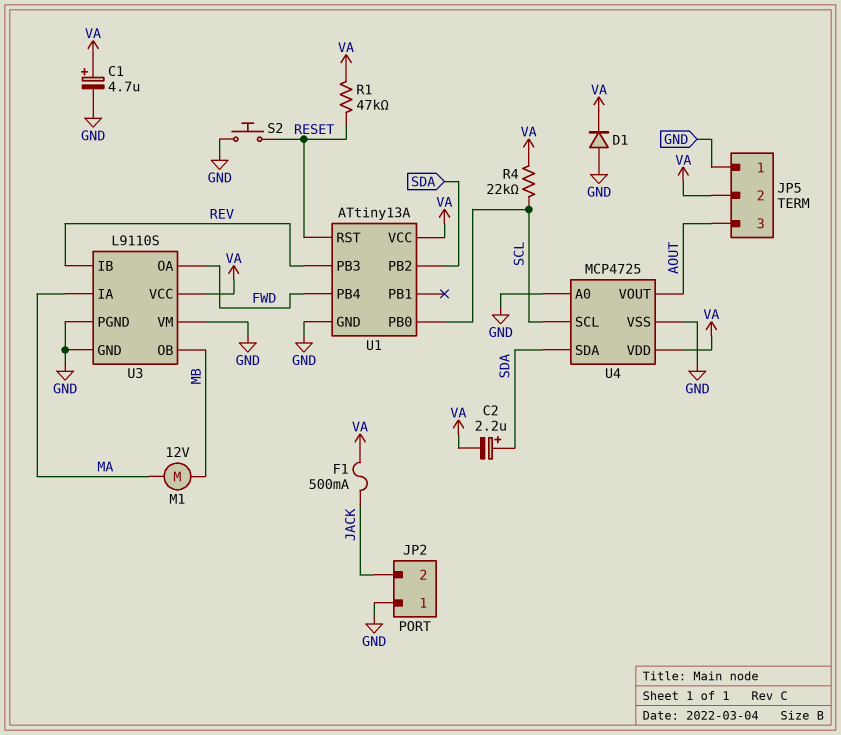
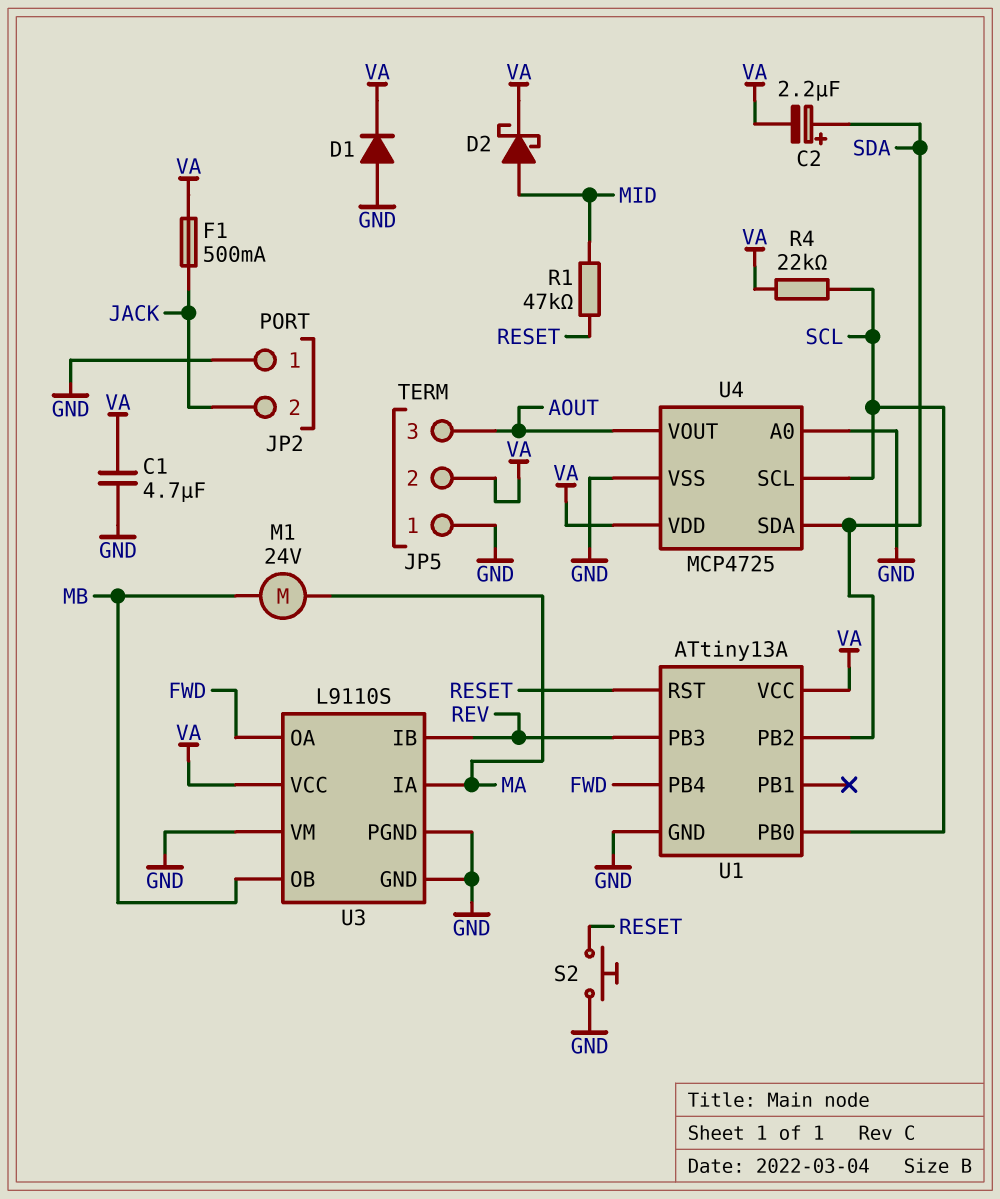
C1: 4.7uF (plus VA, minus GND) -> 4.7uF (GND, VA)
D2: none -> schottky (A MID, K VA)
M1: motor 12V (MA, MB) -> motor 24V (MA, MB)
R1: 47k (RESET, VA) -> 47k (MID, RESET)

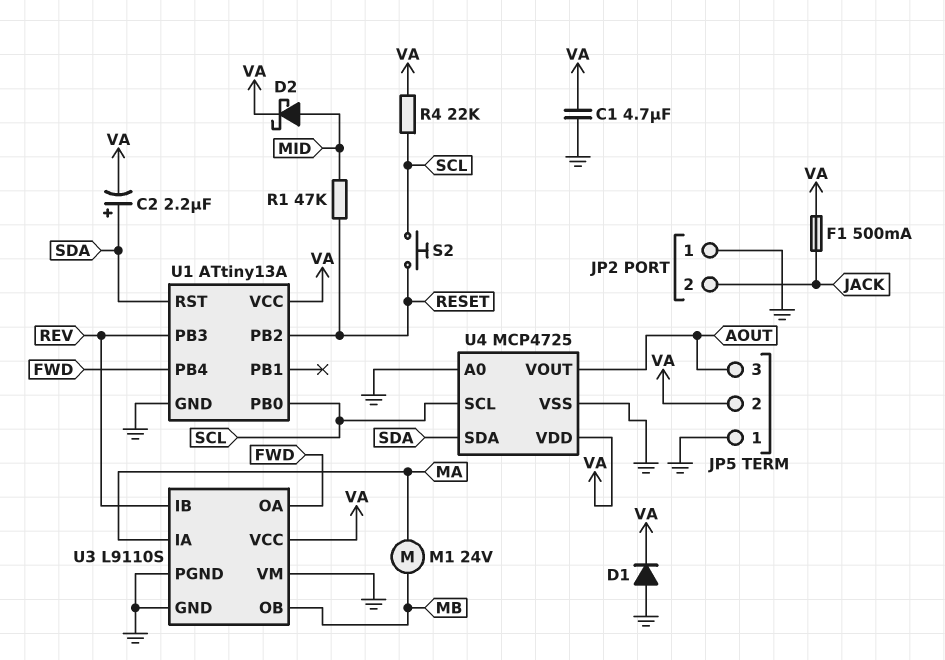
S2: button (GND, RESET) -> button (RESET, SCL)
U1 pin PB2: SDA -> RESET
U1 pin RST: RESET -> SDA

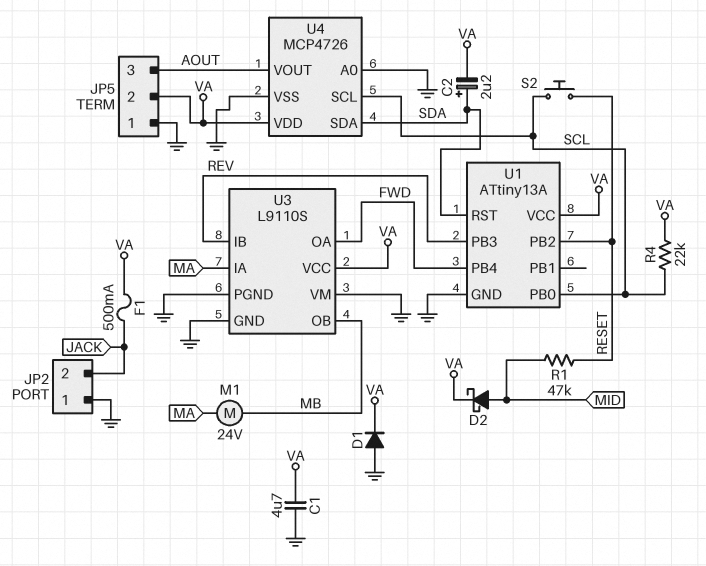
U4: MCP4725 -> MCP4726

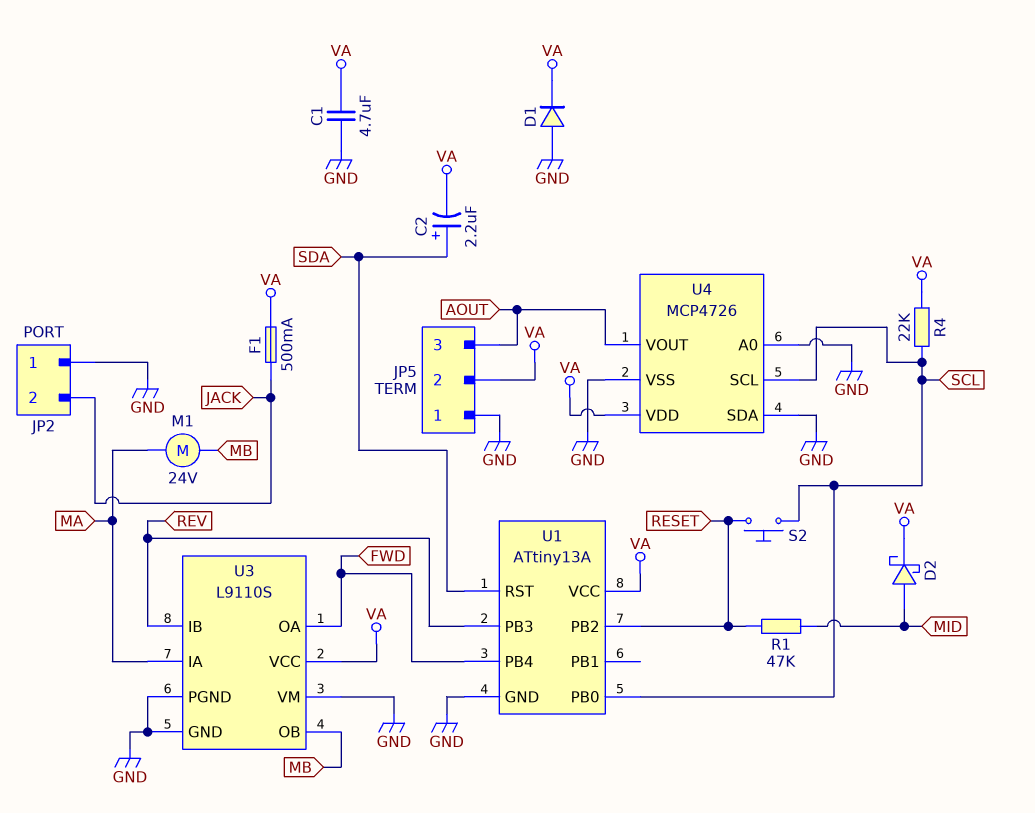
U4 pin SDA: SDA -> GND

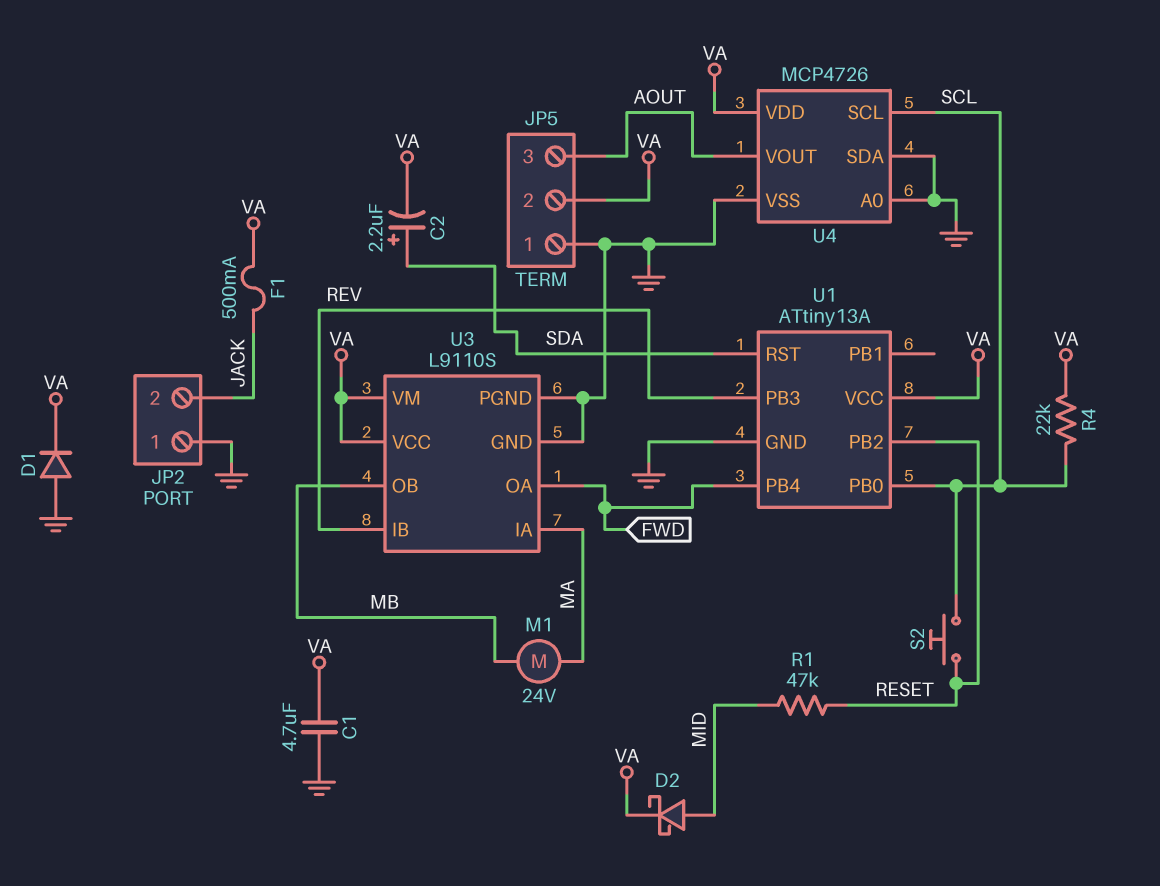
U3 pin VM: GND -> VA

